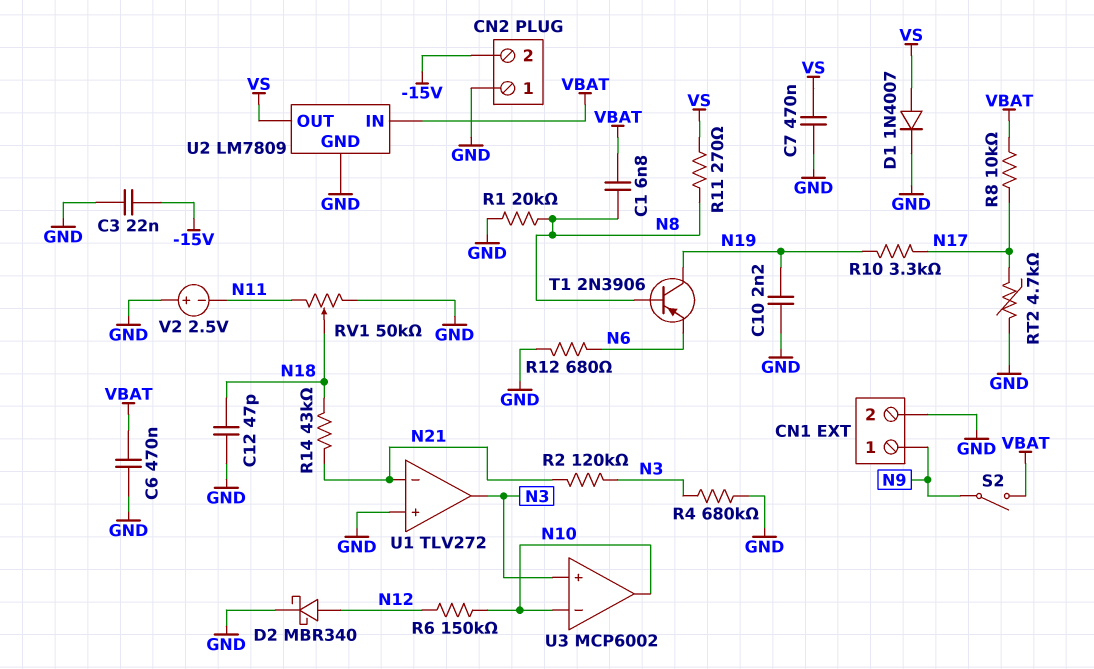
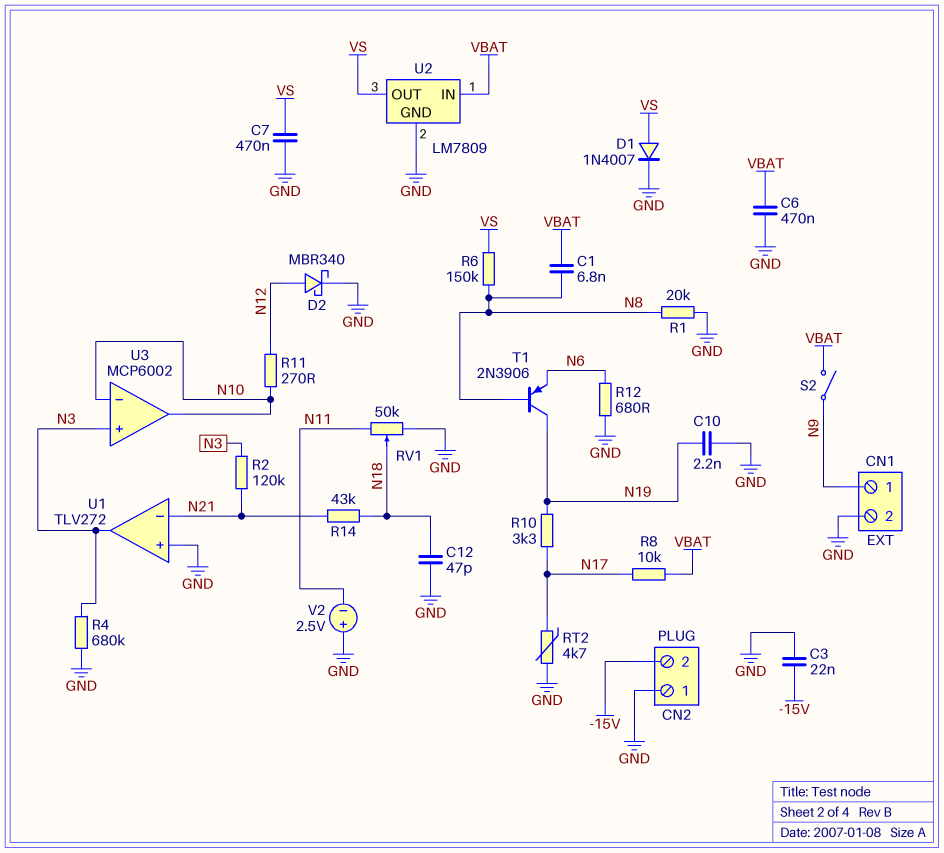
R6: 150k (N10, N12) -> 150k (N8, VS)
R11: 270 (N8, VS) -> 270 (N10, N12)

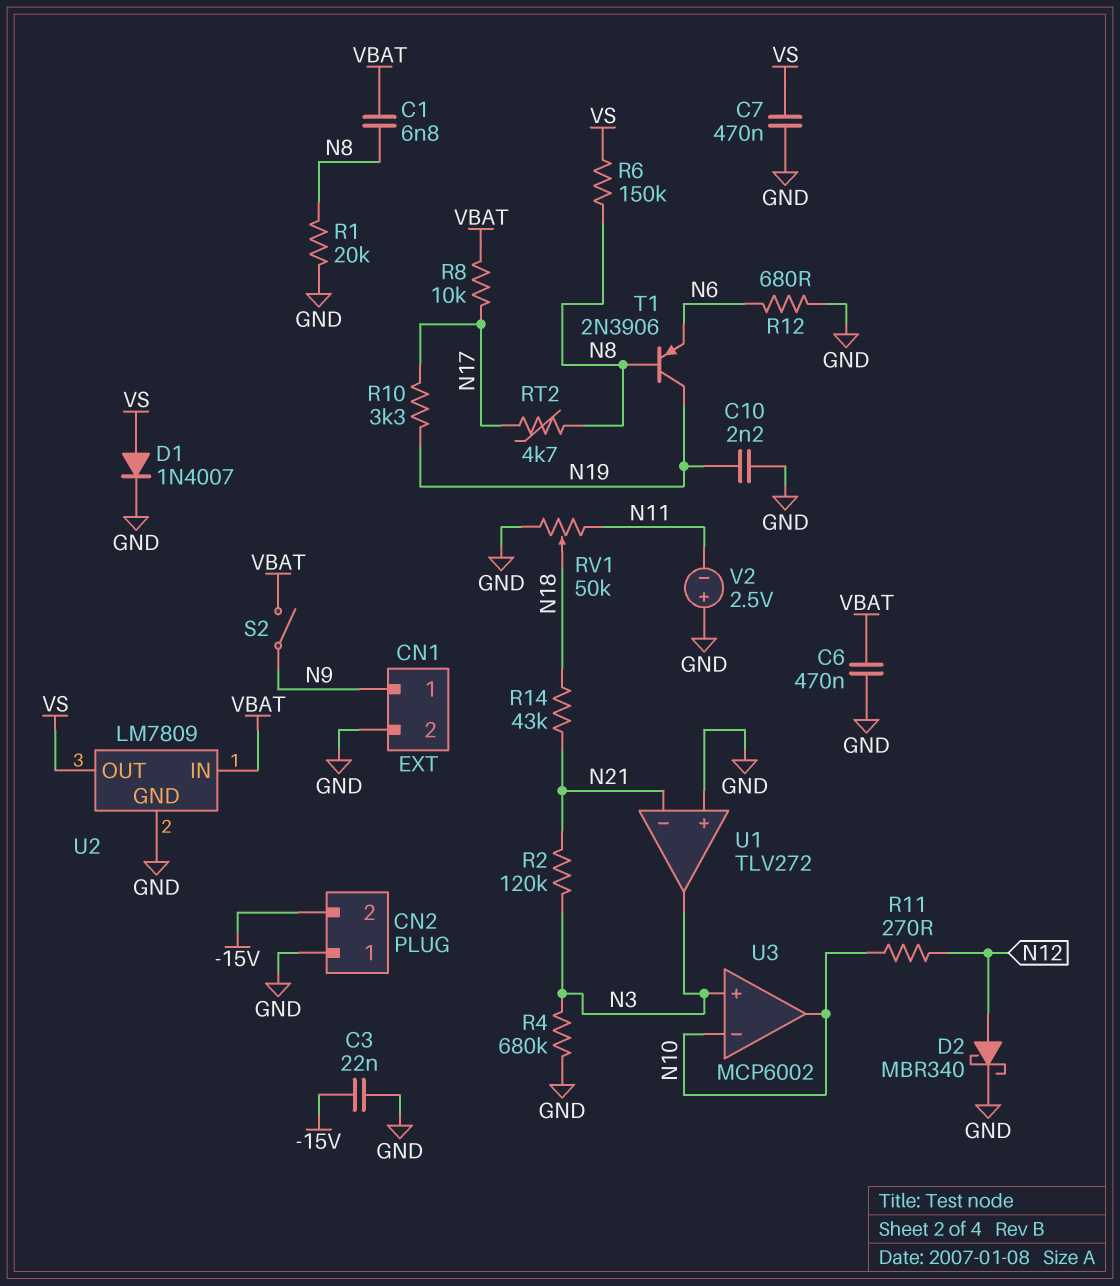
C12: 47pF (GND, N18) -> none
RT2: 4.7k (GND, N17) -> 4.7k (N8, N17)

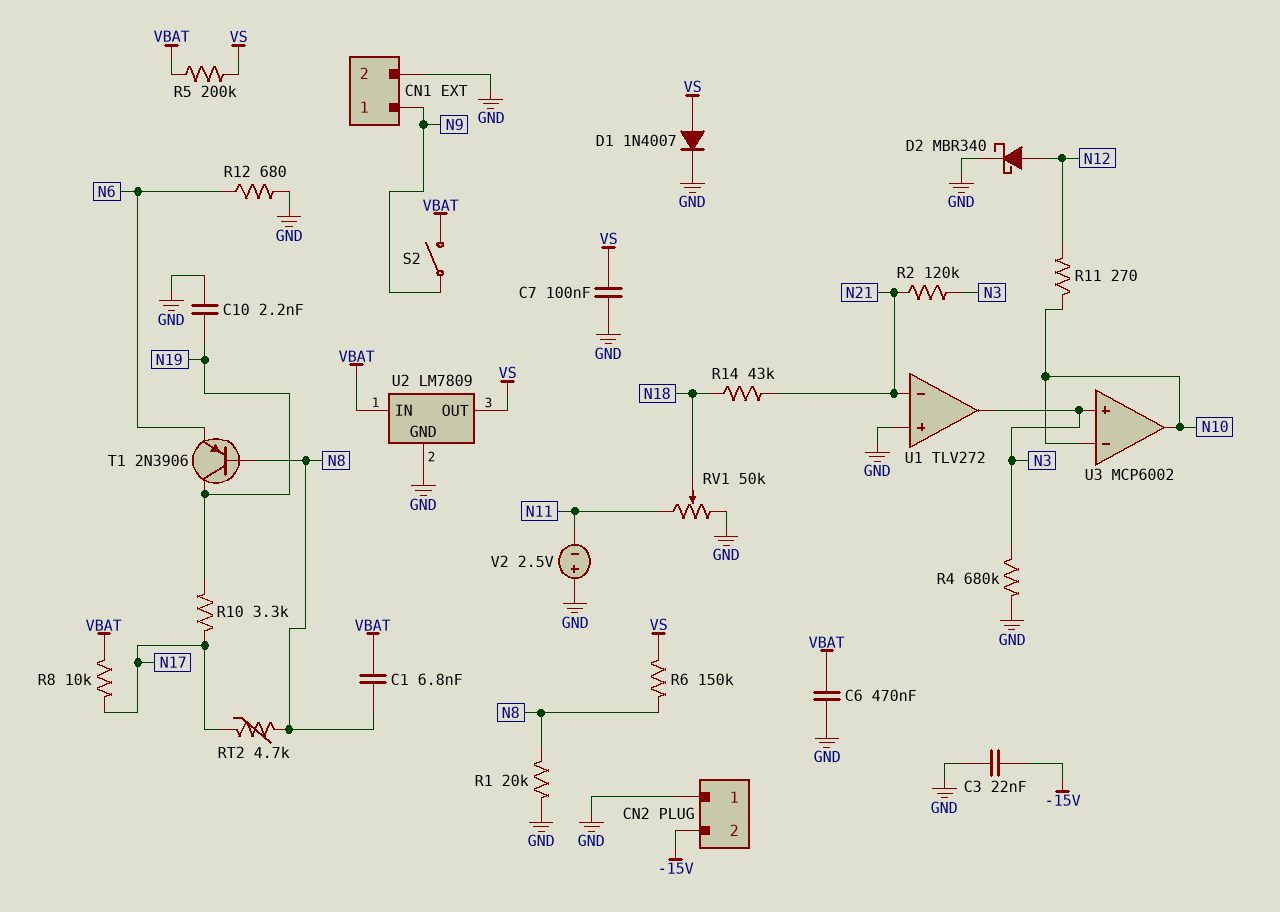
C7: 470nF (GND, VS) -> 100nF (GND, VS)
R5: none -> 200k (VBAT, VS)

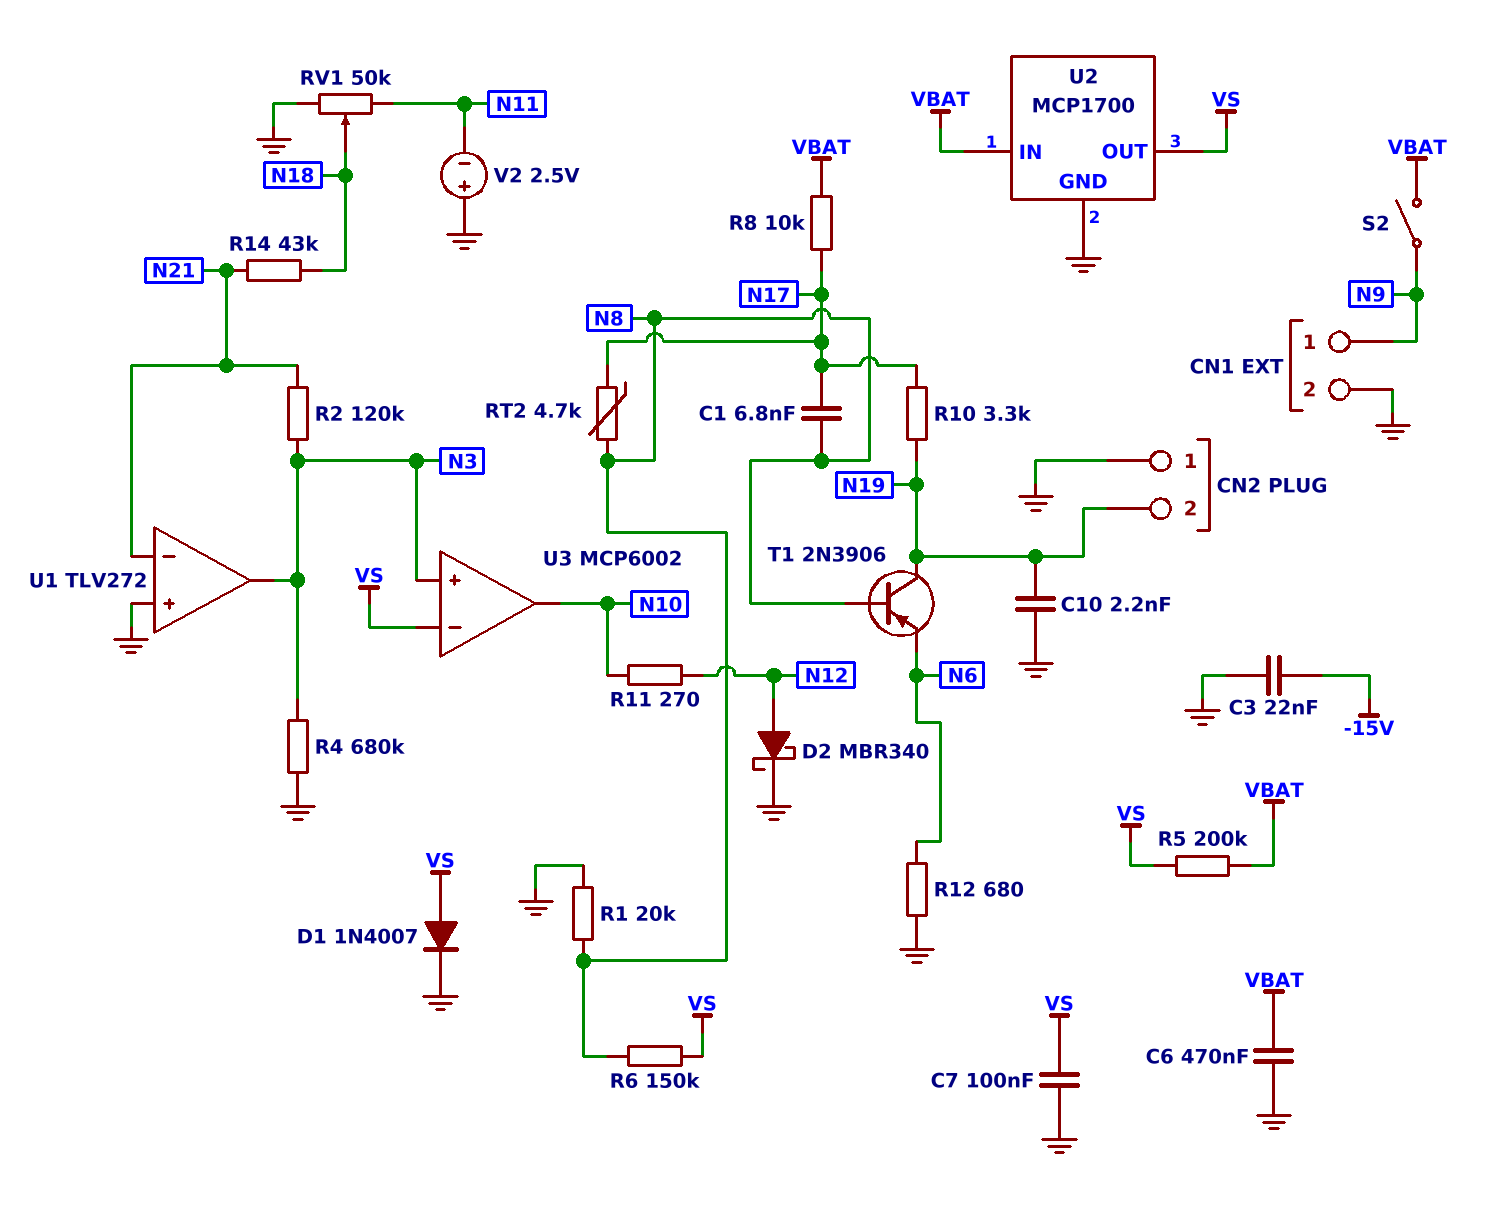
C1: 6.8nF (N8, VBAT) -> 6.8nF (N8, N17)
CN2 pin 2: -15V -> N19
U2: LM7809 -> MCP1700
U3 pin in-: N10 -> VS

